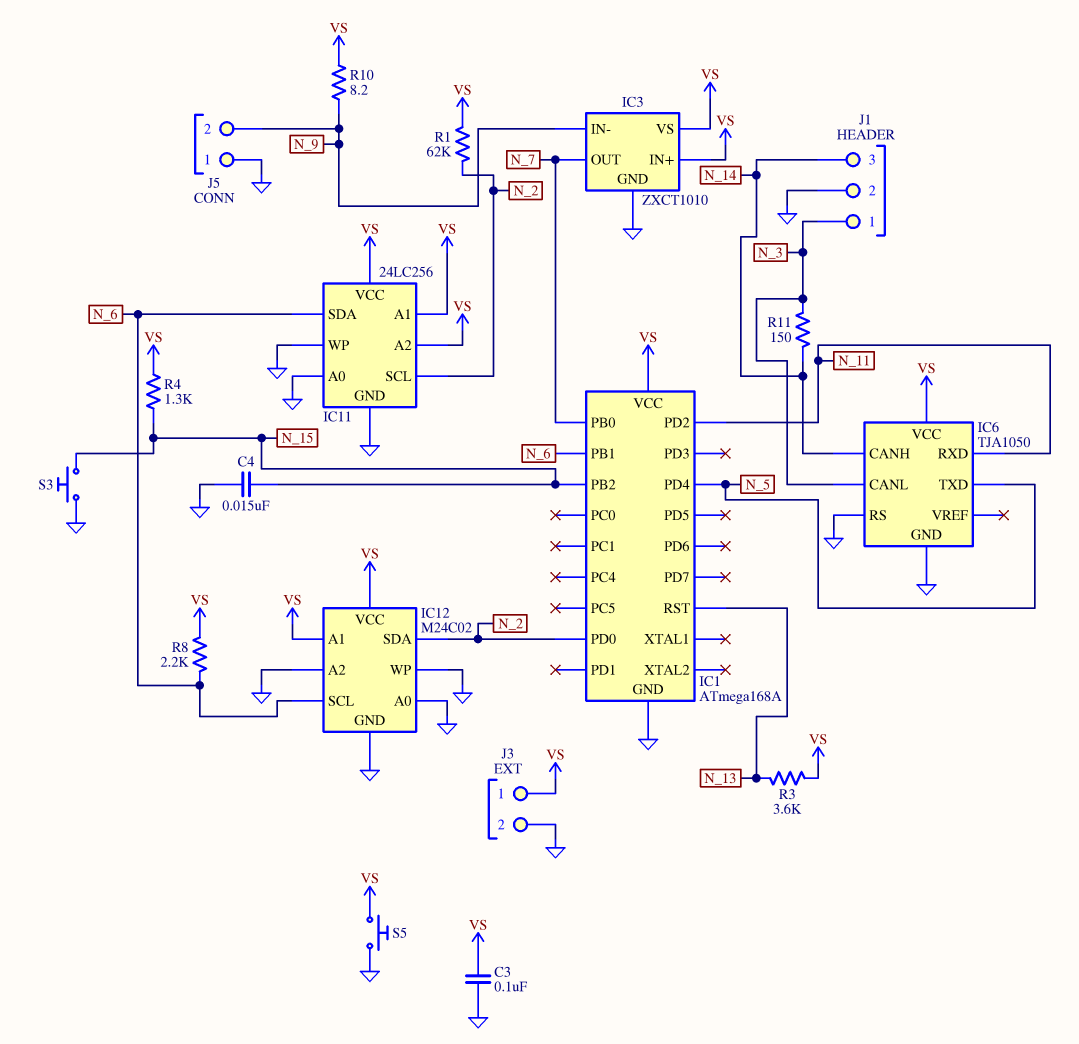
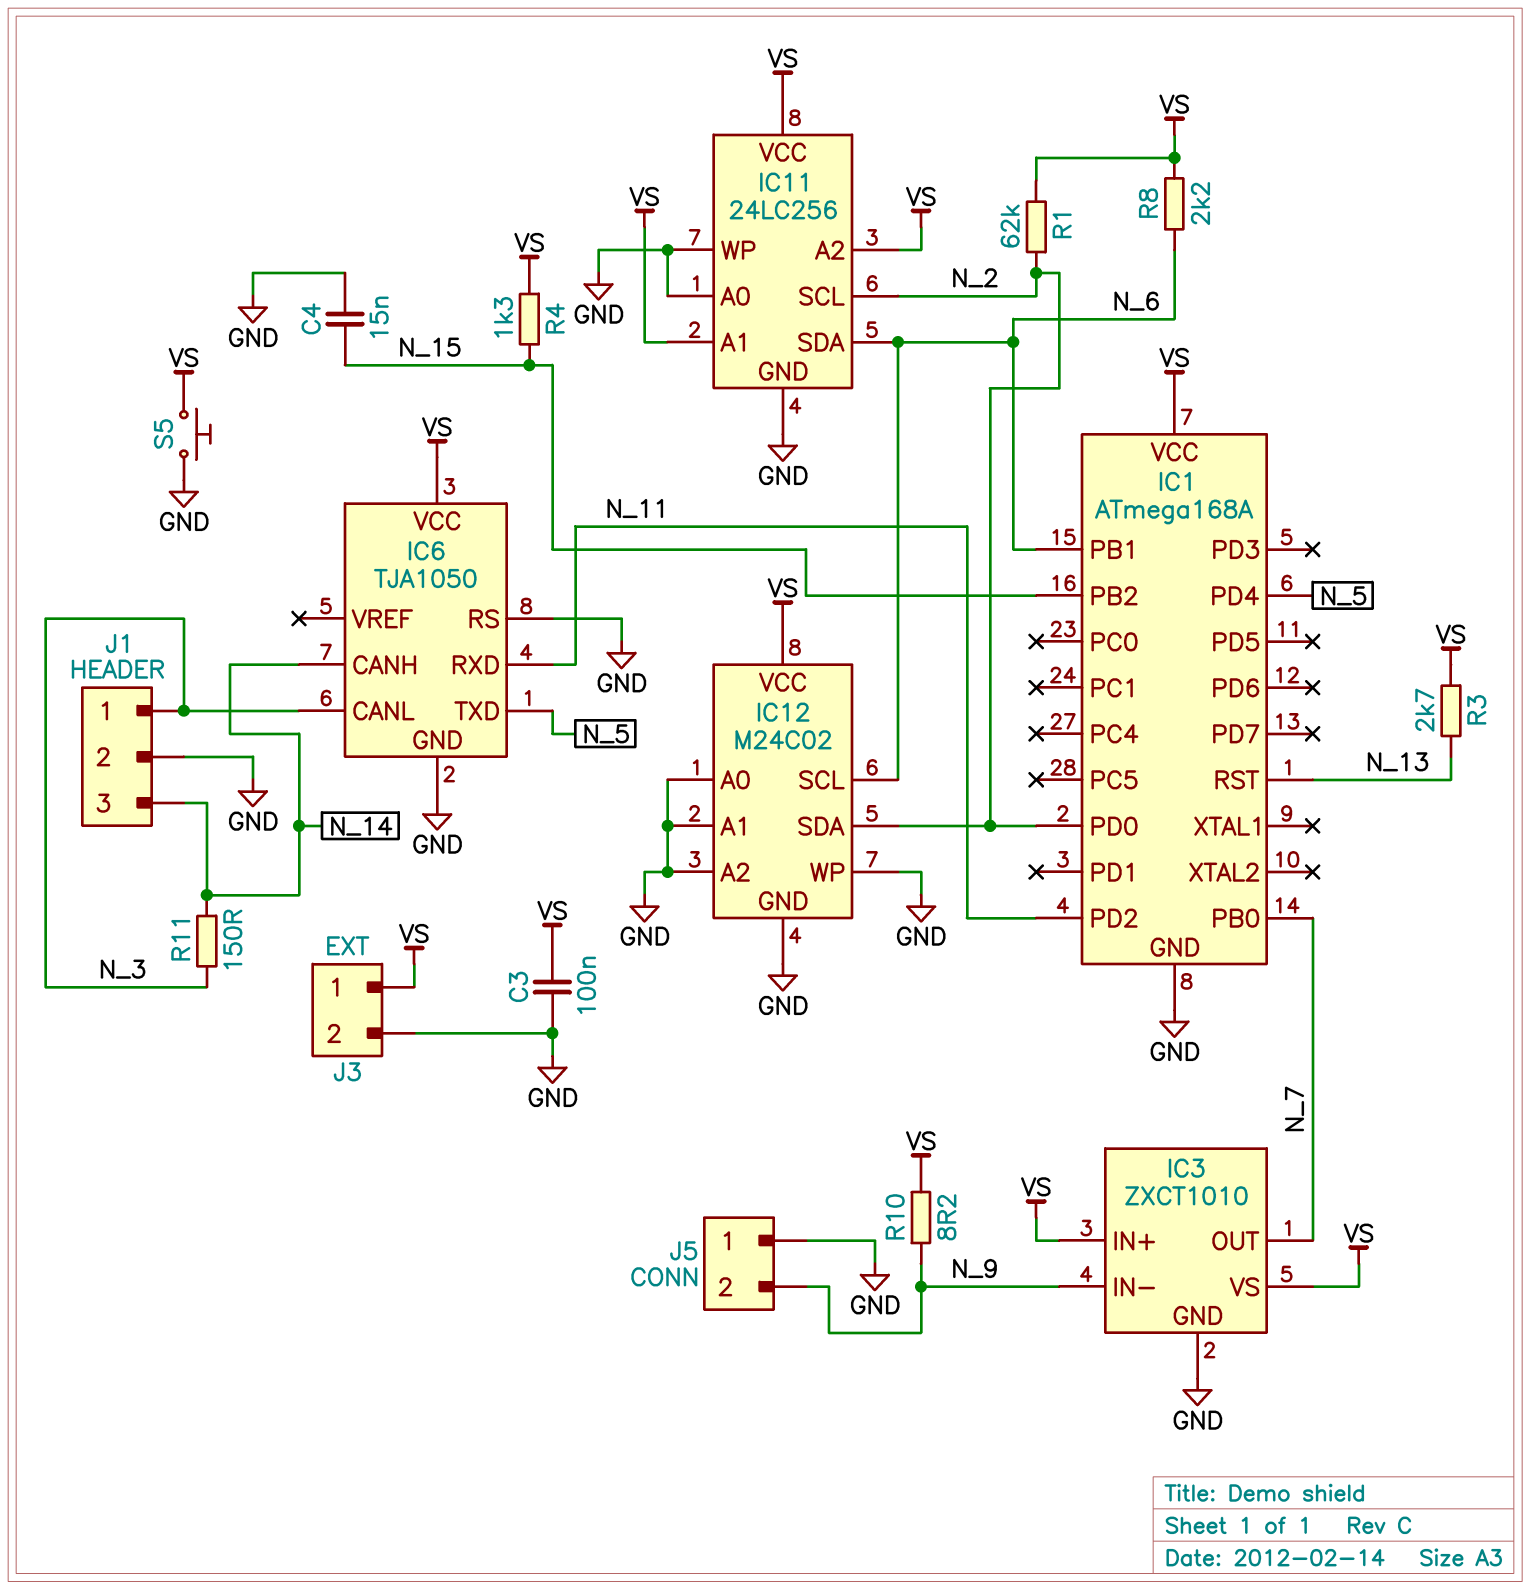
IC12 pin A1: VS -> GND
R3: 3.6k (N_13, VS) -> 2.7k (N_13, VS)
S3: button (GND, N_15) -> none

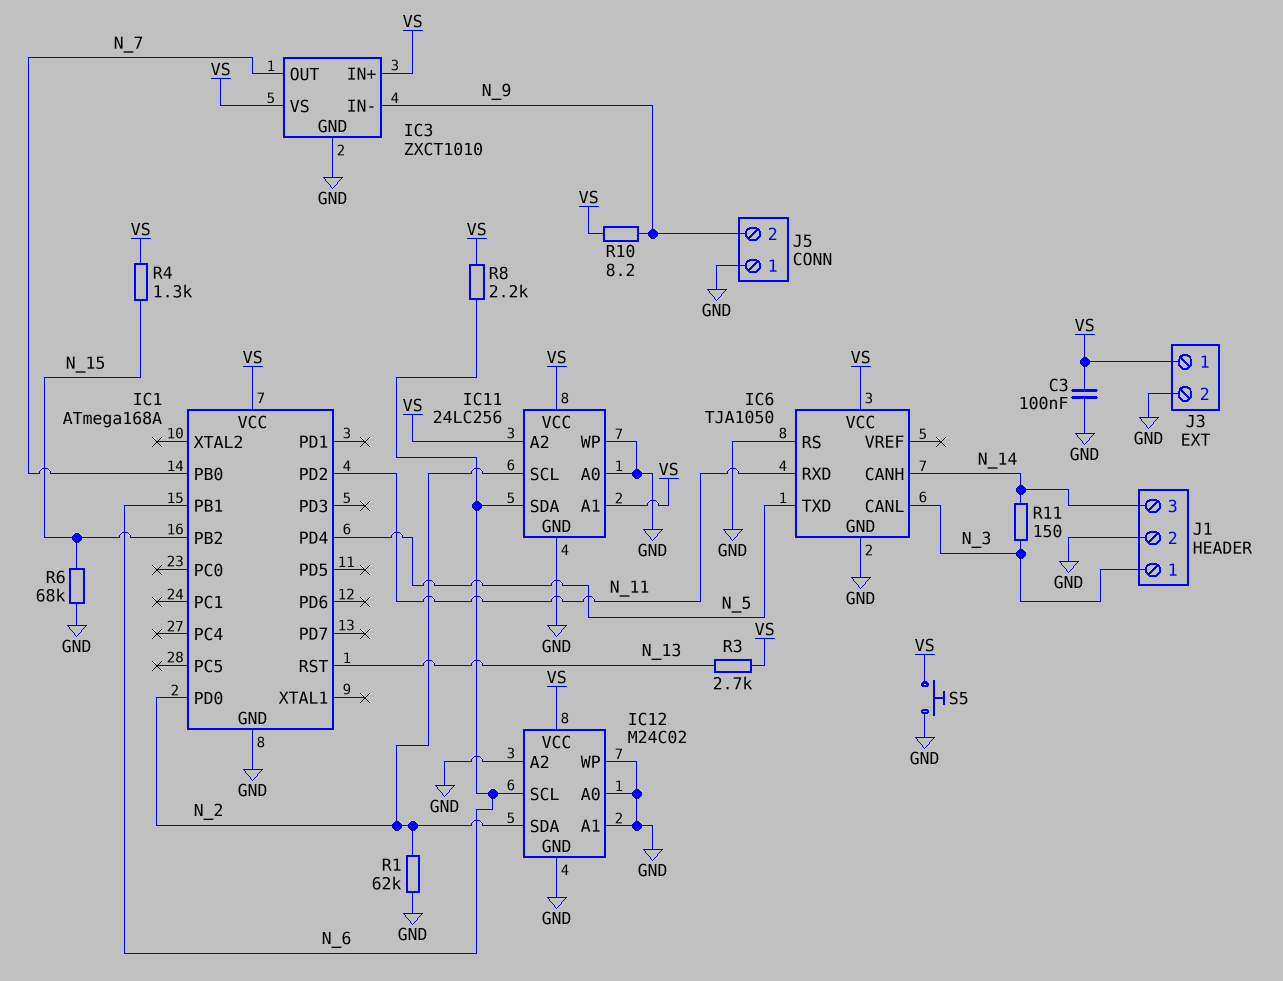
C4: 15nF (GND, N_15) -> none
R1: 62k (N_2, VS) -> 62k (GND, N_2)
R6: none -> 68k (GND, N_15)

